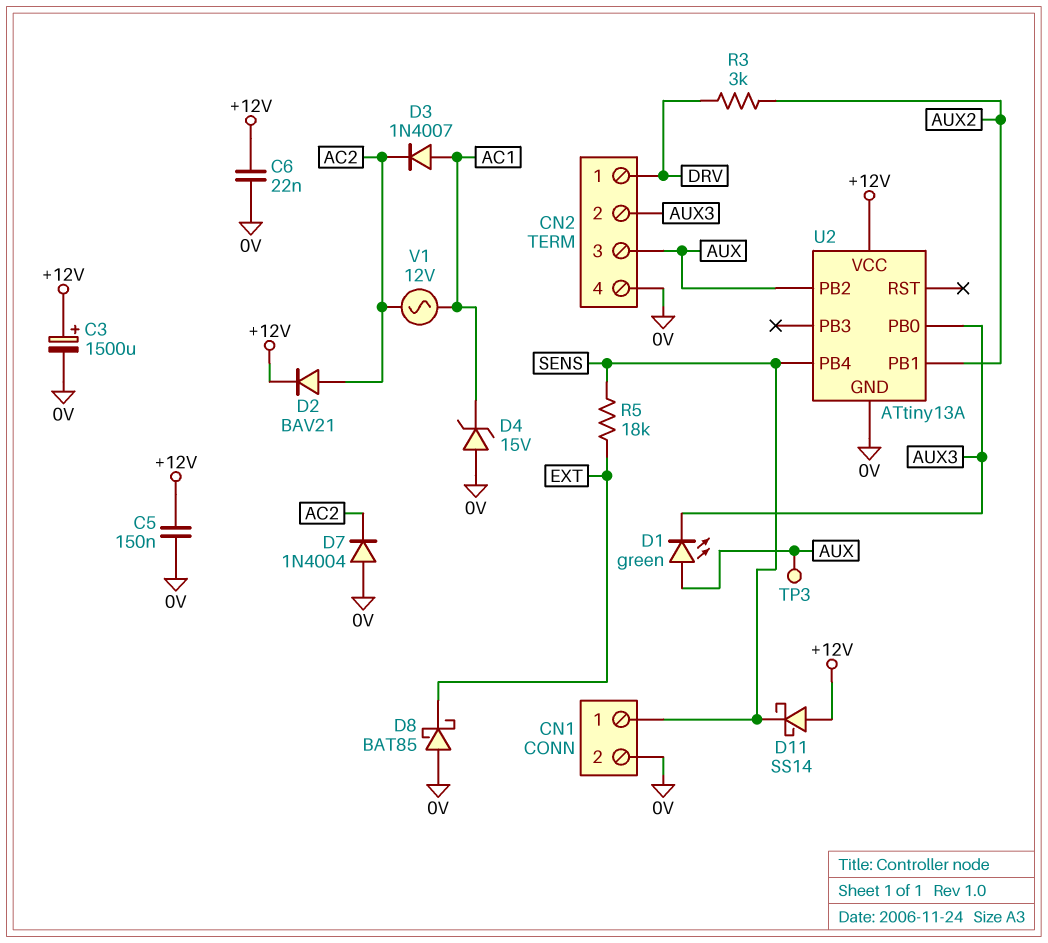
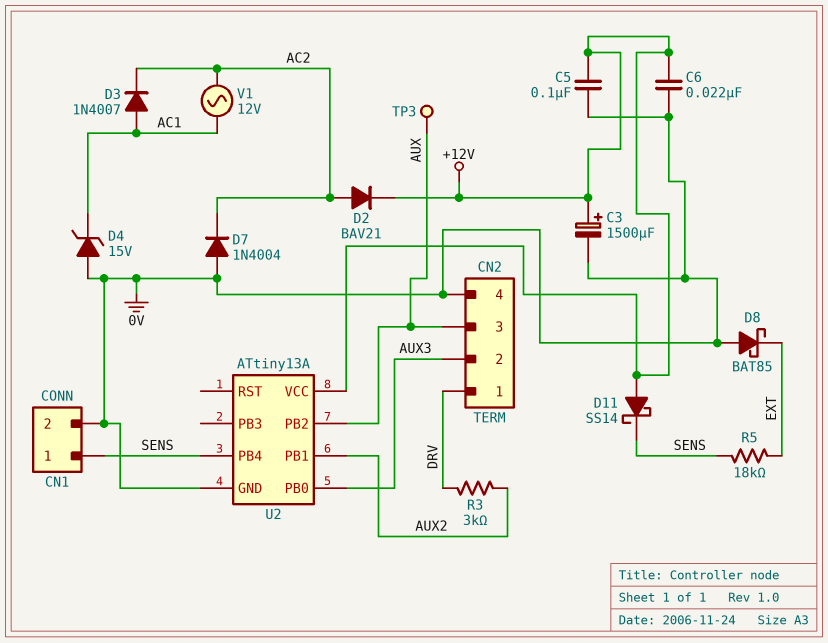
C5: 150nF (+12V, 0V) -> 100nF (+12V, 0V)
D1: LED green (A AUX, K AUX3) -> none

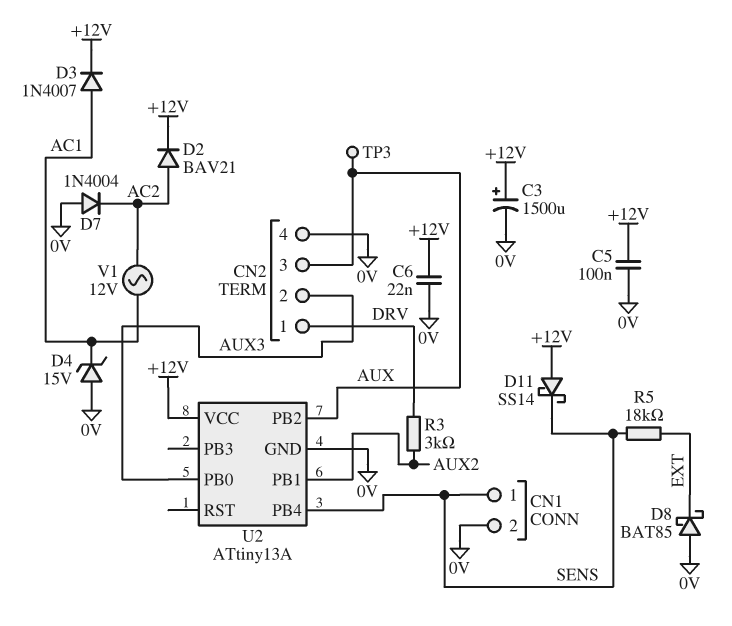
D3: diode 1N4007 (A AC1, K AC2) -> diode 1N4007 (A AC1, K +12V)

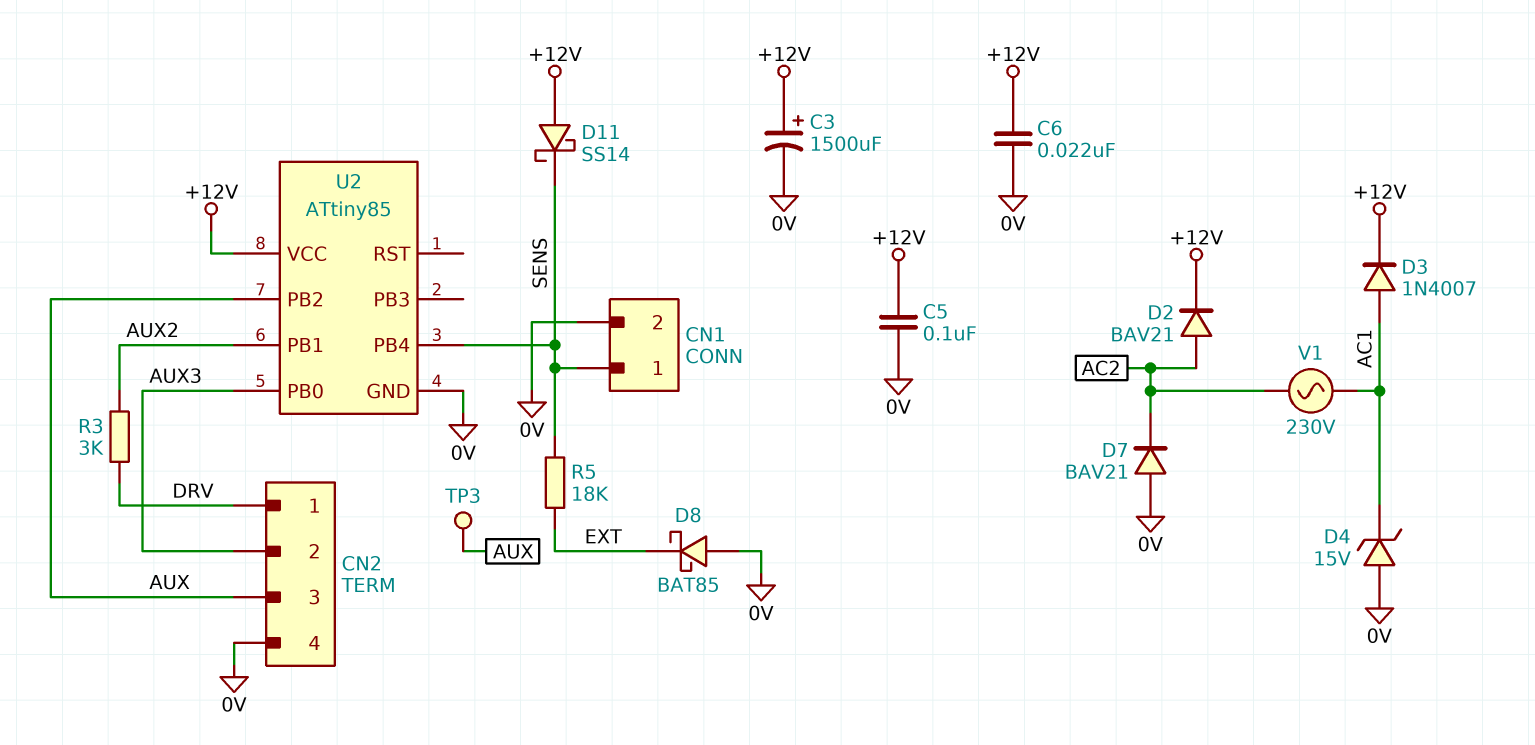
D7: diode 1N4004 (A 0V, K AC2) -> diode BAV21 (A 0V, K AC2)
U2: ATtiny13A -> ATtiny85
V1: AC 12V (AC1, AC2) -> AC 230V (AC1, AC2)

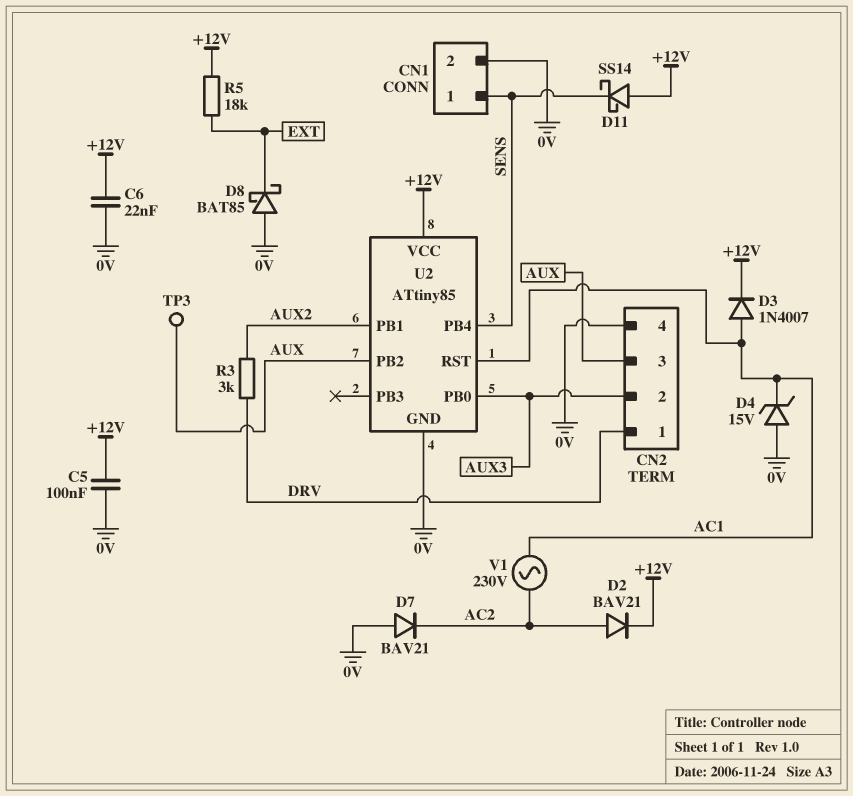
C3: 1500uF (plus +12V, minus 0V) -> none
R5: 18k (EXT, SENS) -> 18k (+12V, EXT)
U2 pin RST: none -> AC1

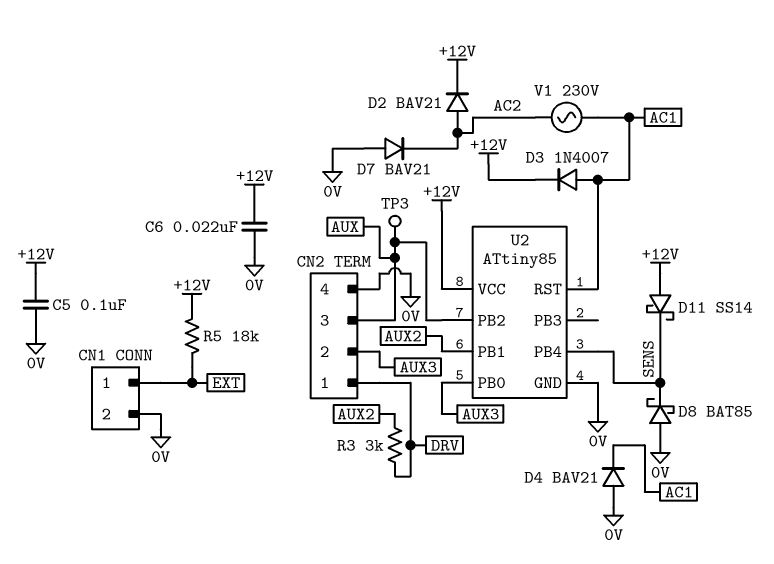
CN1 pin 1: SENS -> EXT
D4: zener 15V (A 0V, K AC1) -> diode BAV21 (A 0V, K AC1)
D8: schottky BAT85 (A 0V, K EXT) -> schottky BAT85 (A 0V, K SENS)

